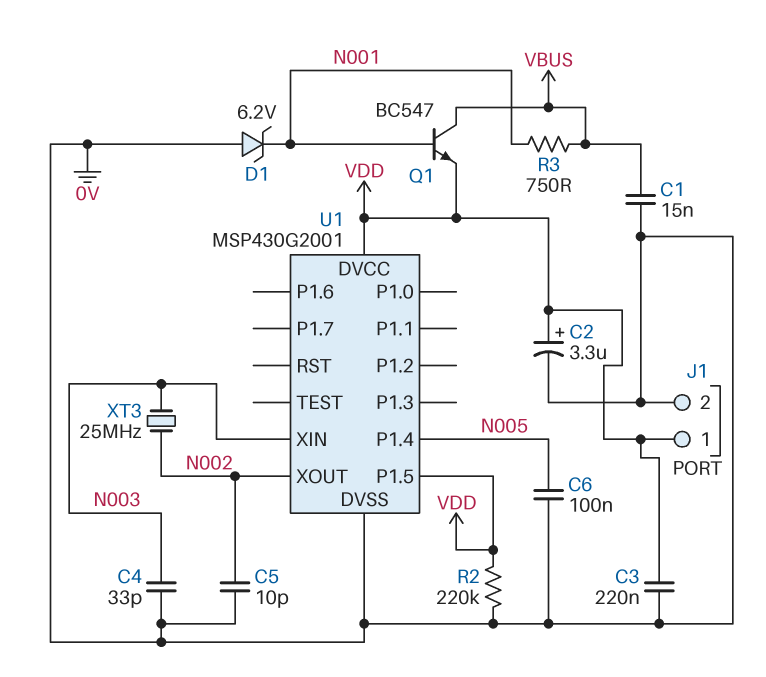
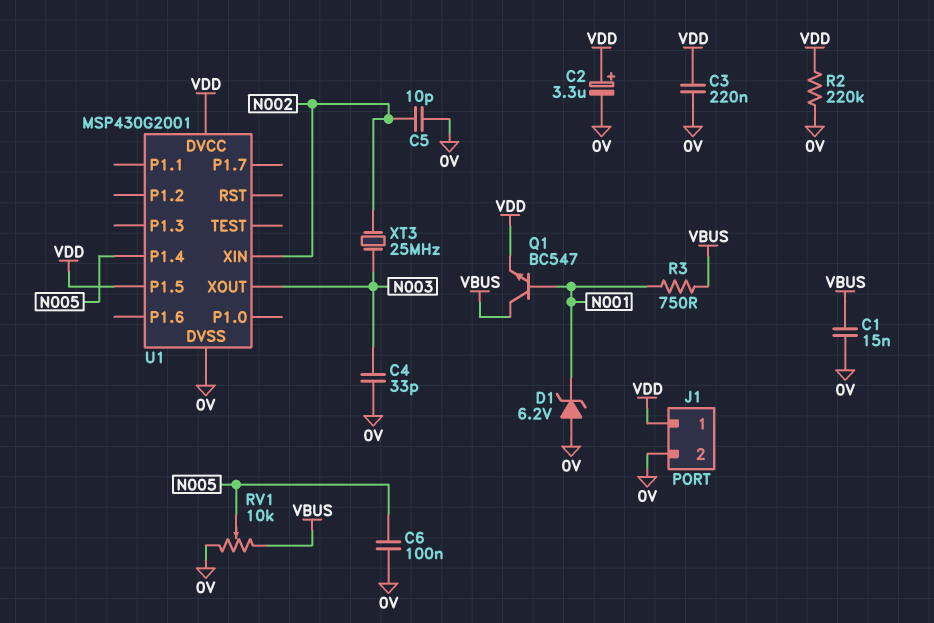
RV1: none -> 10k (0V, VBUS, wiper N005)
U1 pin XIN: N003 -> N002
U1 pin XOUT: N002 -> N003

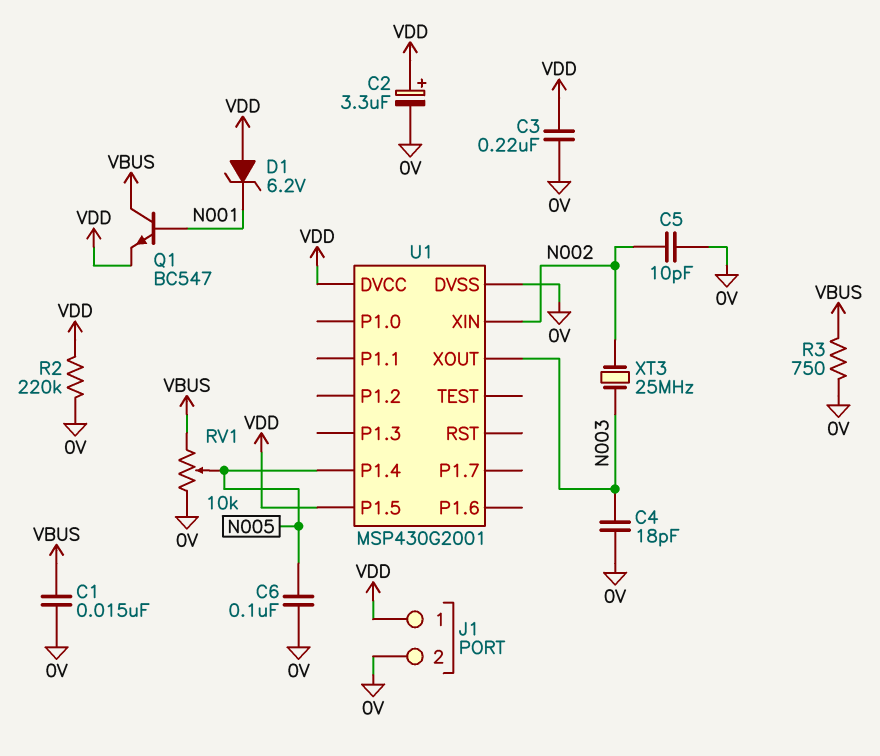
C4: 33pF (0V, N003) -> 18pF (0V, N003)
D1: zener 6.2V (A 0V, K N001) -> zener 6.2V (A VDD, K N001)
R3: 750 (N001, VBUS) -> 750 (0V, VBUS)

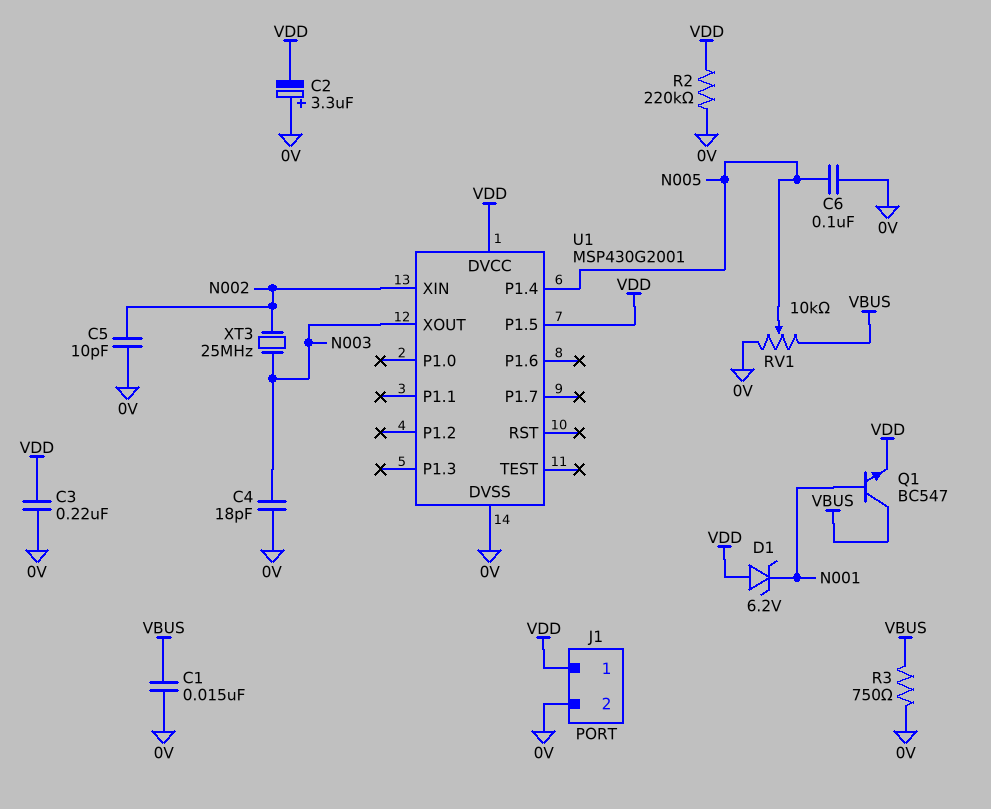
C2: 3.3uF (plus VDD, minus 0V) -> 3.3uF (plus 0V, minus VDD)

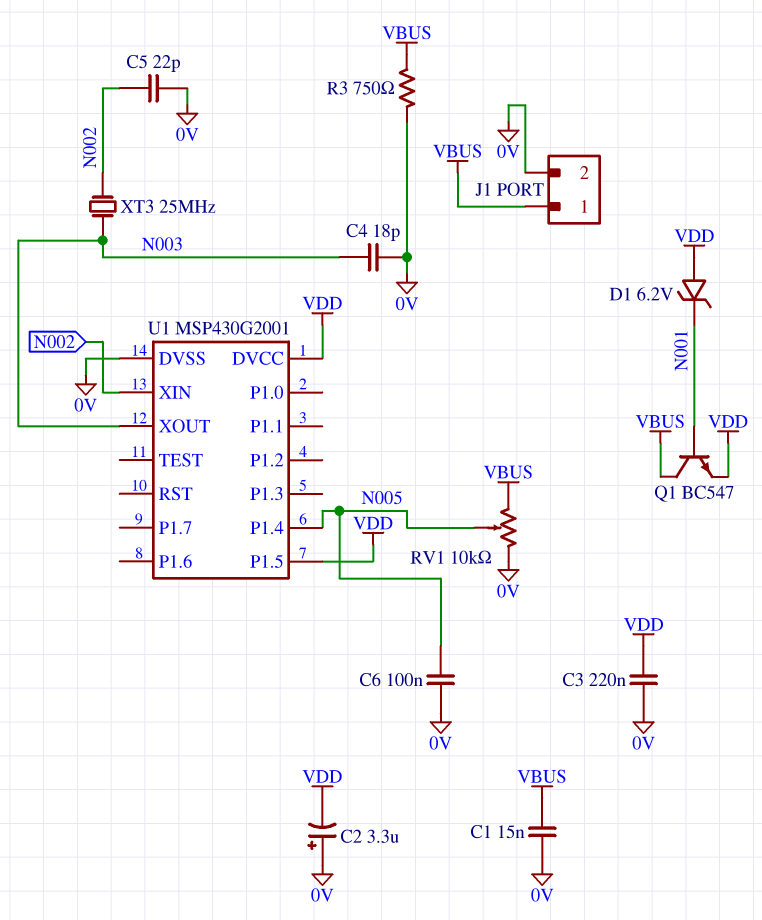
C5: 10pF (0V, N002) -> 22pF (0V, N002)
J1 pin 1: VDD -> VBUS
R2: 220k (0V, VDD) -> none

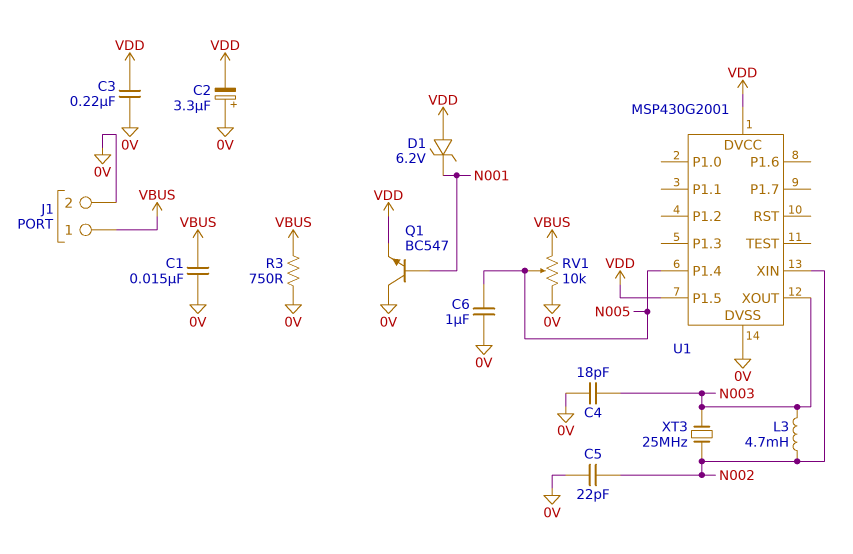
C6: 100nF (0V, N005) -> 1uF (0V, N005)
L3: none -> 4.7mH (N002, N003)
Q1: NPN BC547 (B N001, C VBUS, E VDD) -> NPN BC547 (B N001, C 0V, E VDD)

